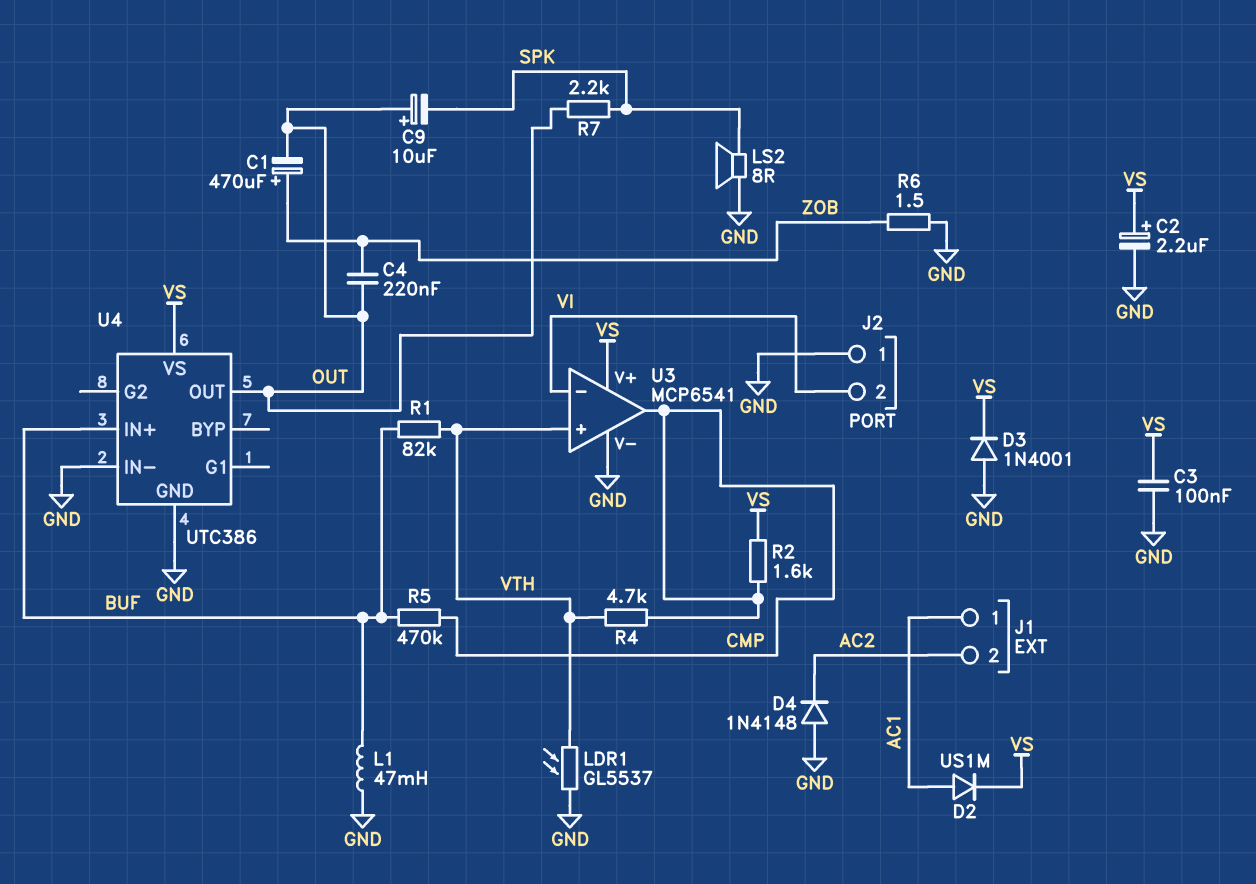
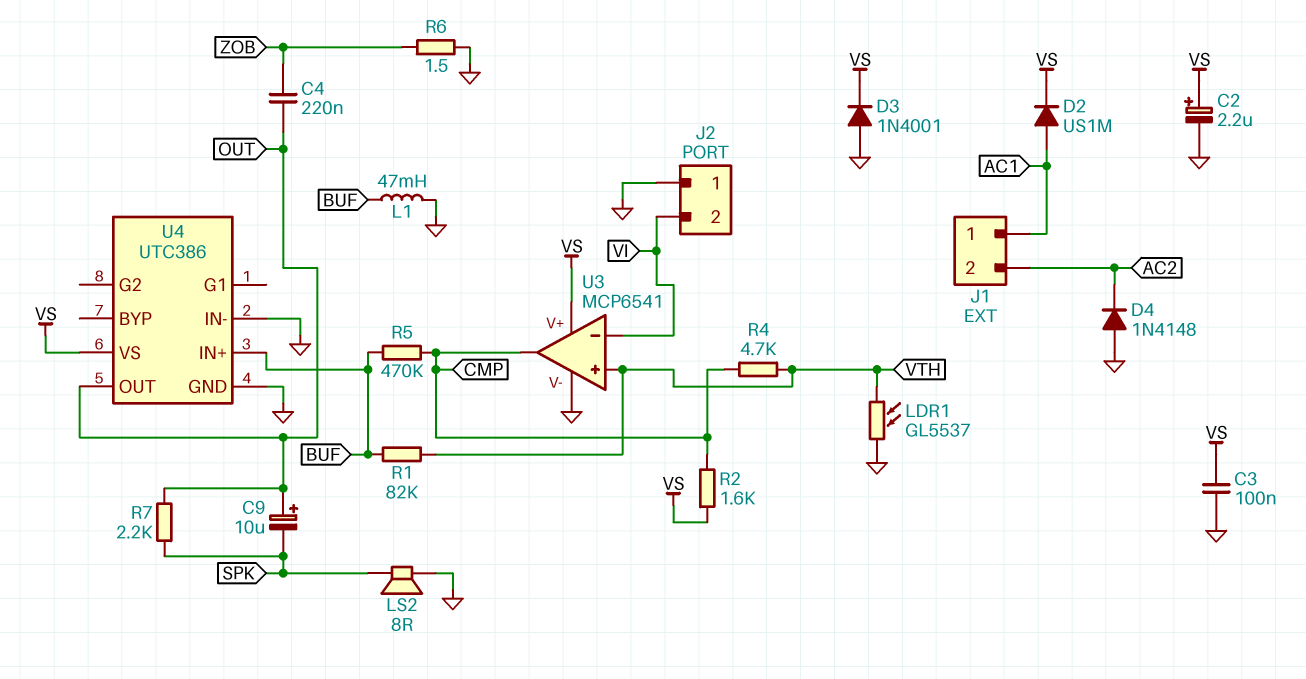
C1: 470uF (plus ZOB, minus OUT) -> none

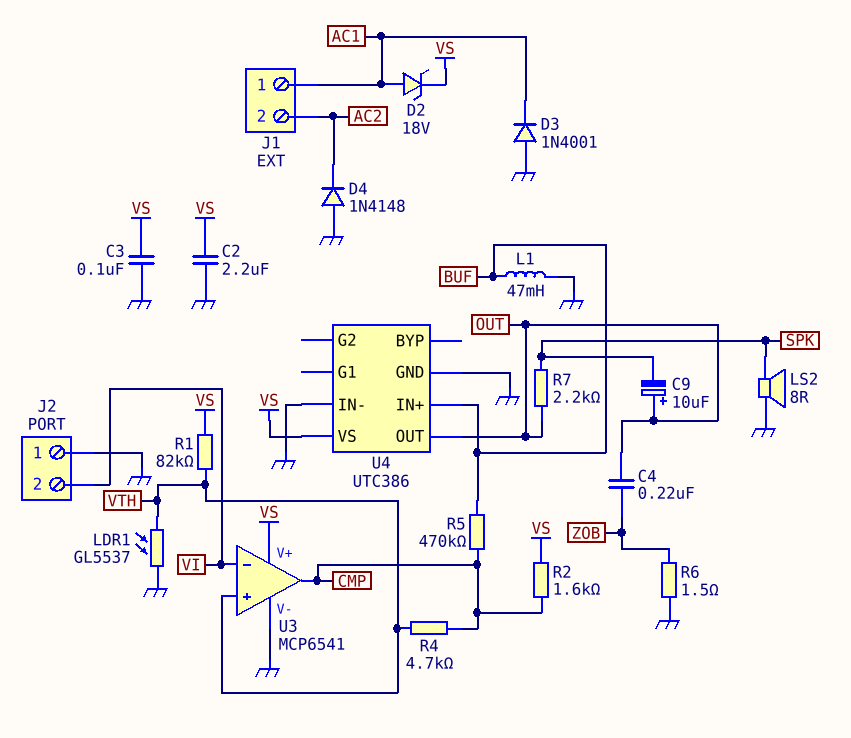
C2: 2.2uF (plus VS, minus GND) -> 2.2uF (GND, VS)
D2: diode US1M (A AC1, K VS) -> zener 18V (A AC1, K VS)
D3: diode 1N4001 (A GND, K VS) -> diode 1N4001 (A GND, K AC1)
R1: 82k (BUF, VTH) -> 82k (VS, VTH)

